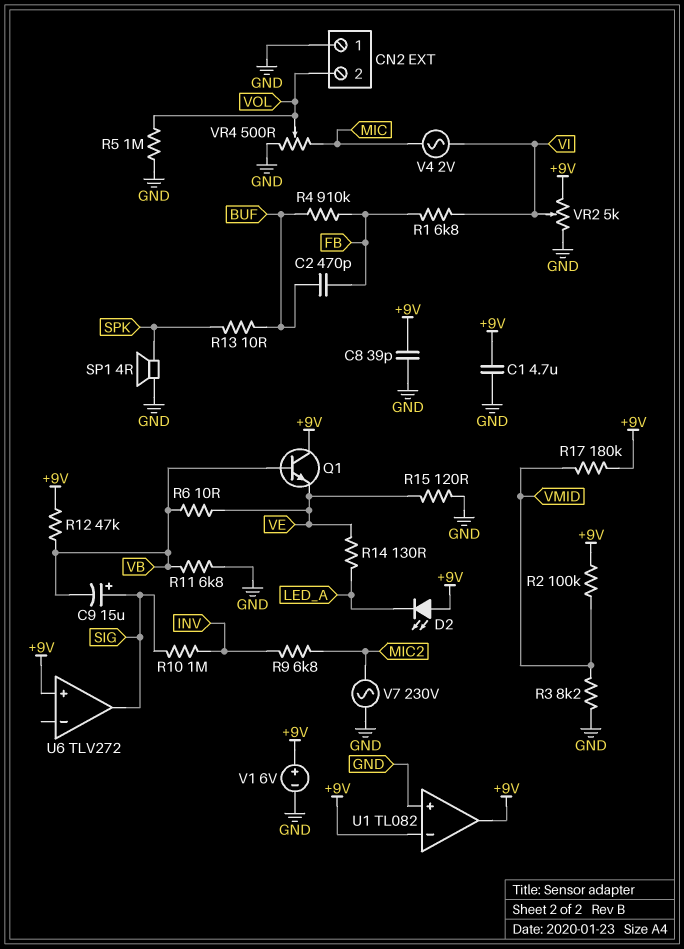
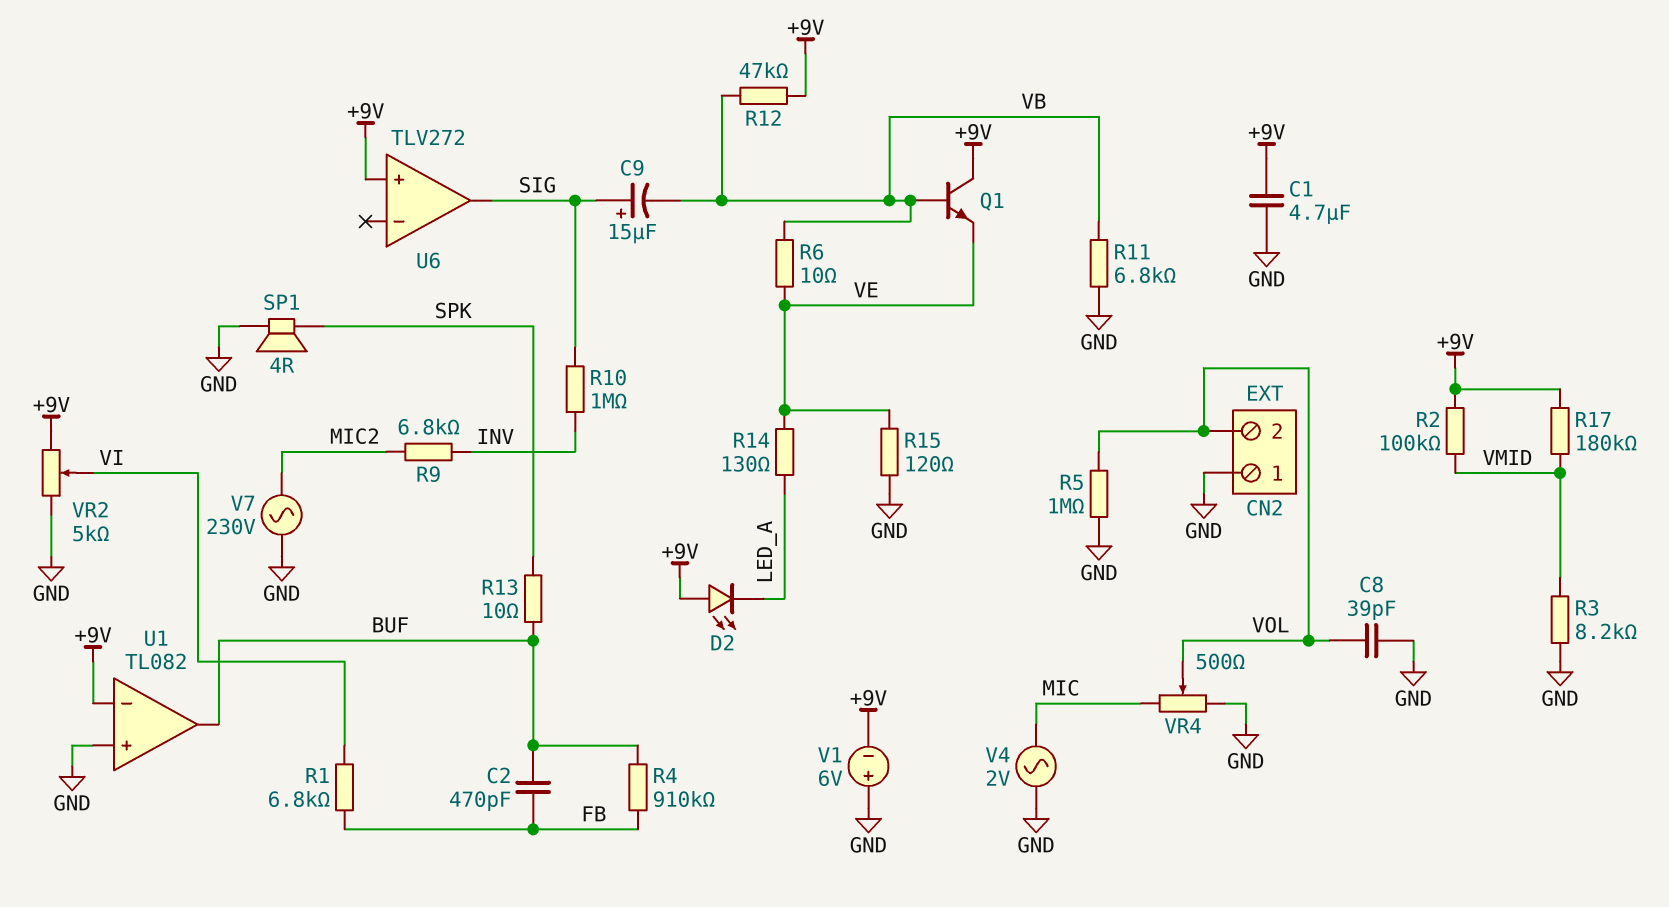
C8: 39pF (+9V, GND) -> 39pF (GND, VOL)
U1 pin out: +9V -> BUF
V1: 6V (plus +9V, minus GND) -> 6V (plus GND, minus +9V)
V4: AC 2V (MIC, VI) -> AC 2V (GND, MIC)

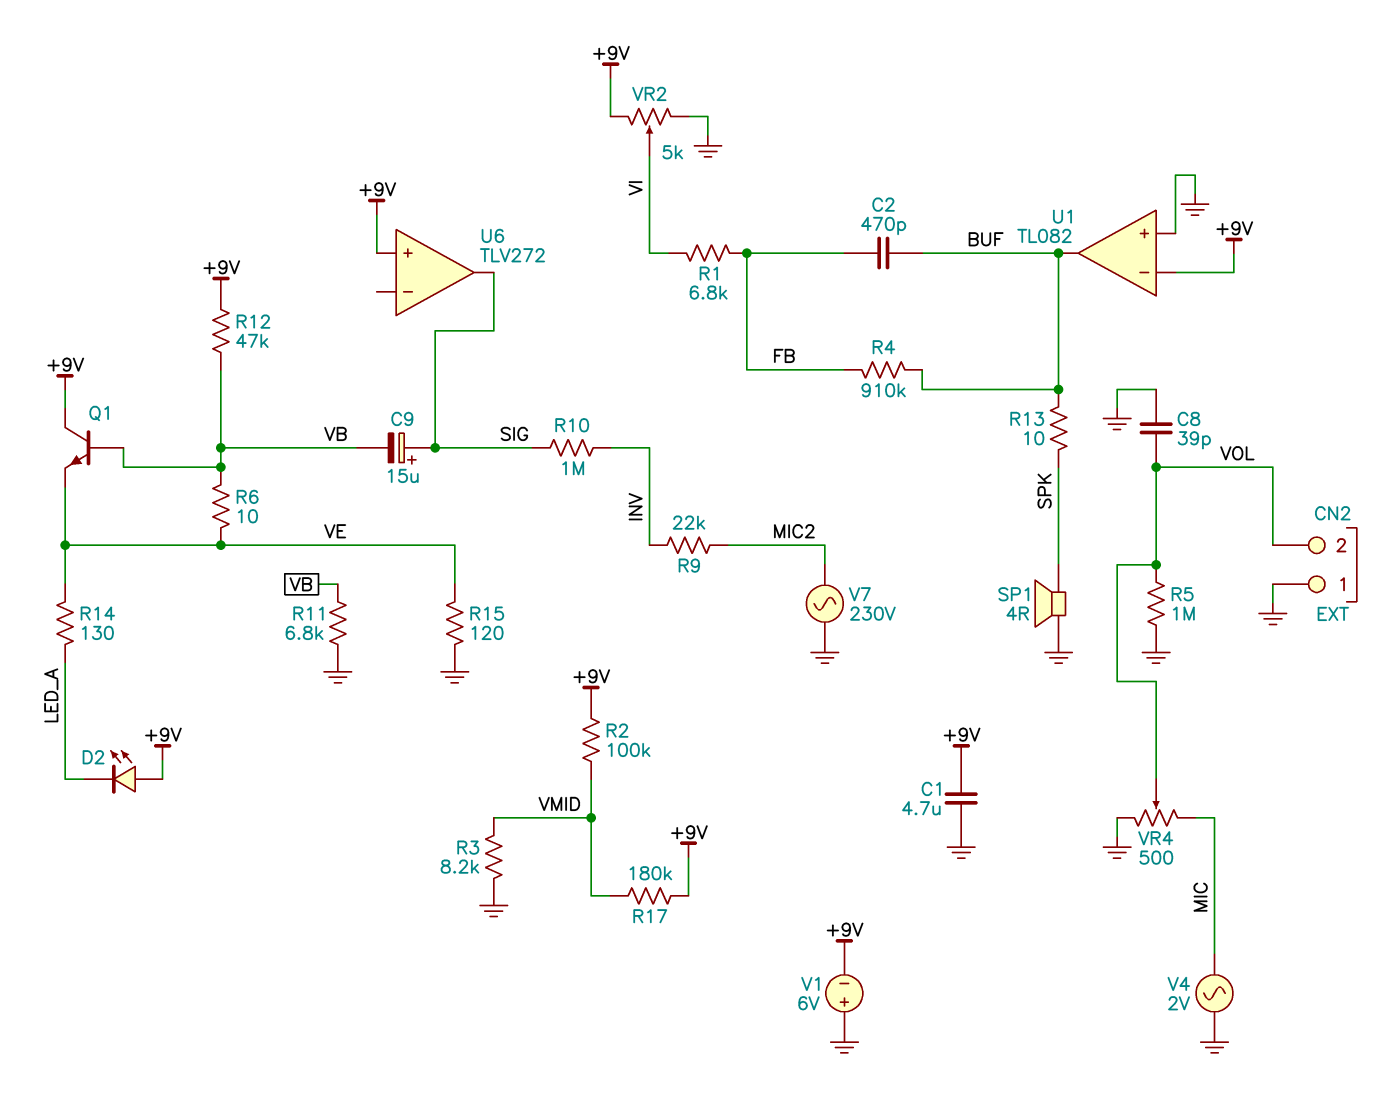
R9: 6.8k (INV, MIC2) -> 22k (INV, MIC2)

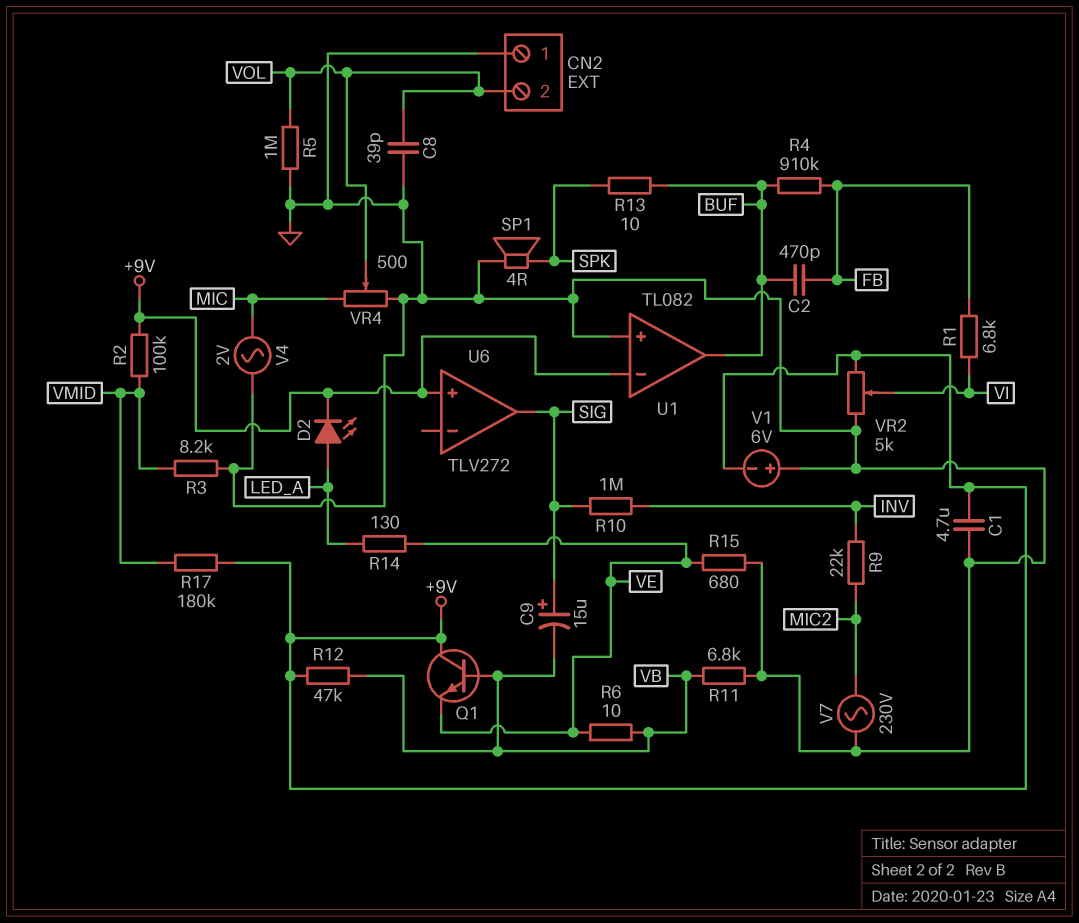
D2: LED (A +9V, K LED_A) -> LED (A LED_A, K +9V)
R15: 120 (GND, VE) -> 680 (GND, VE)

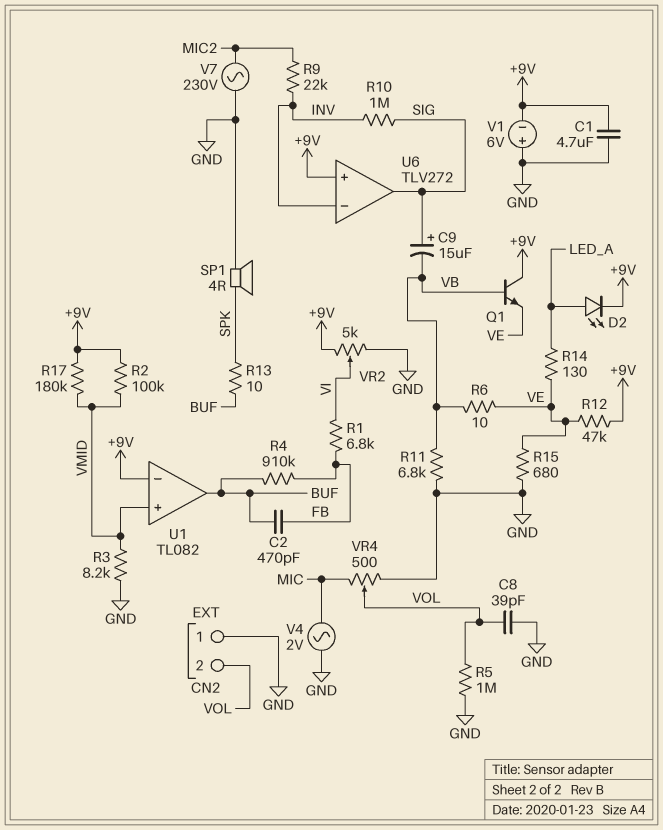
R12: 47k (+9V, VB) -> 47k (+9V, VE)
U1 pin in+: GND -> VMID
U6 pin in-: none -> INV

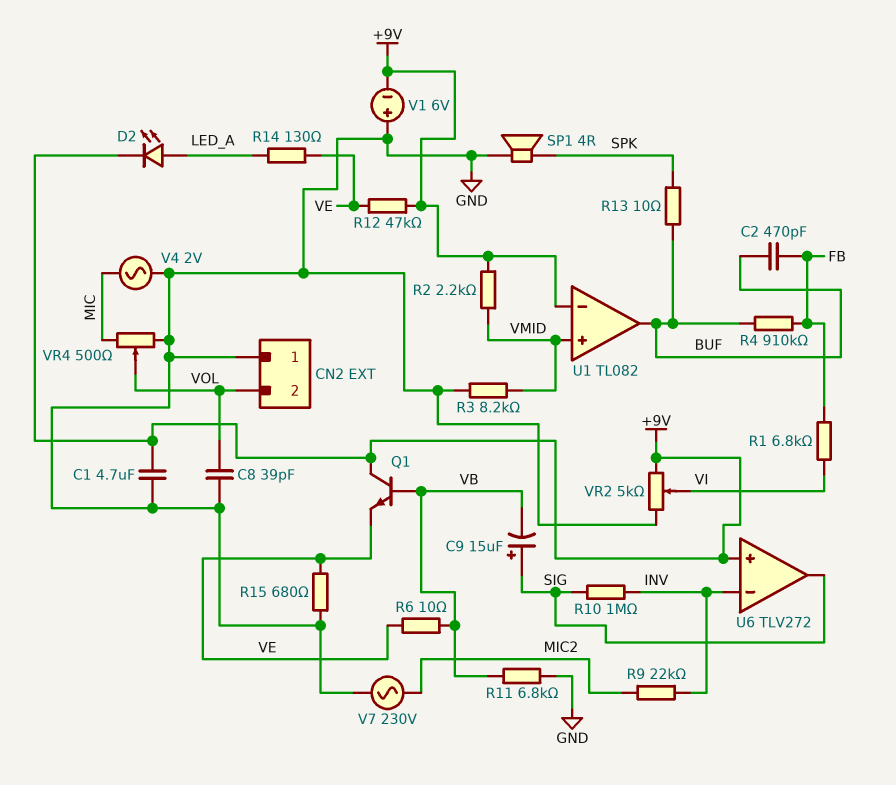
R2: 100k (+9V, VMID) -> 2.2k (+9V, VMID)
R5: 1M (GND, VOL) -> none
R17: 180k (+9V, VMID) -> none

